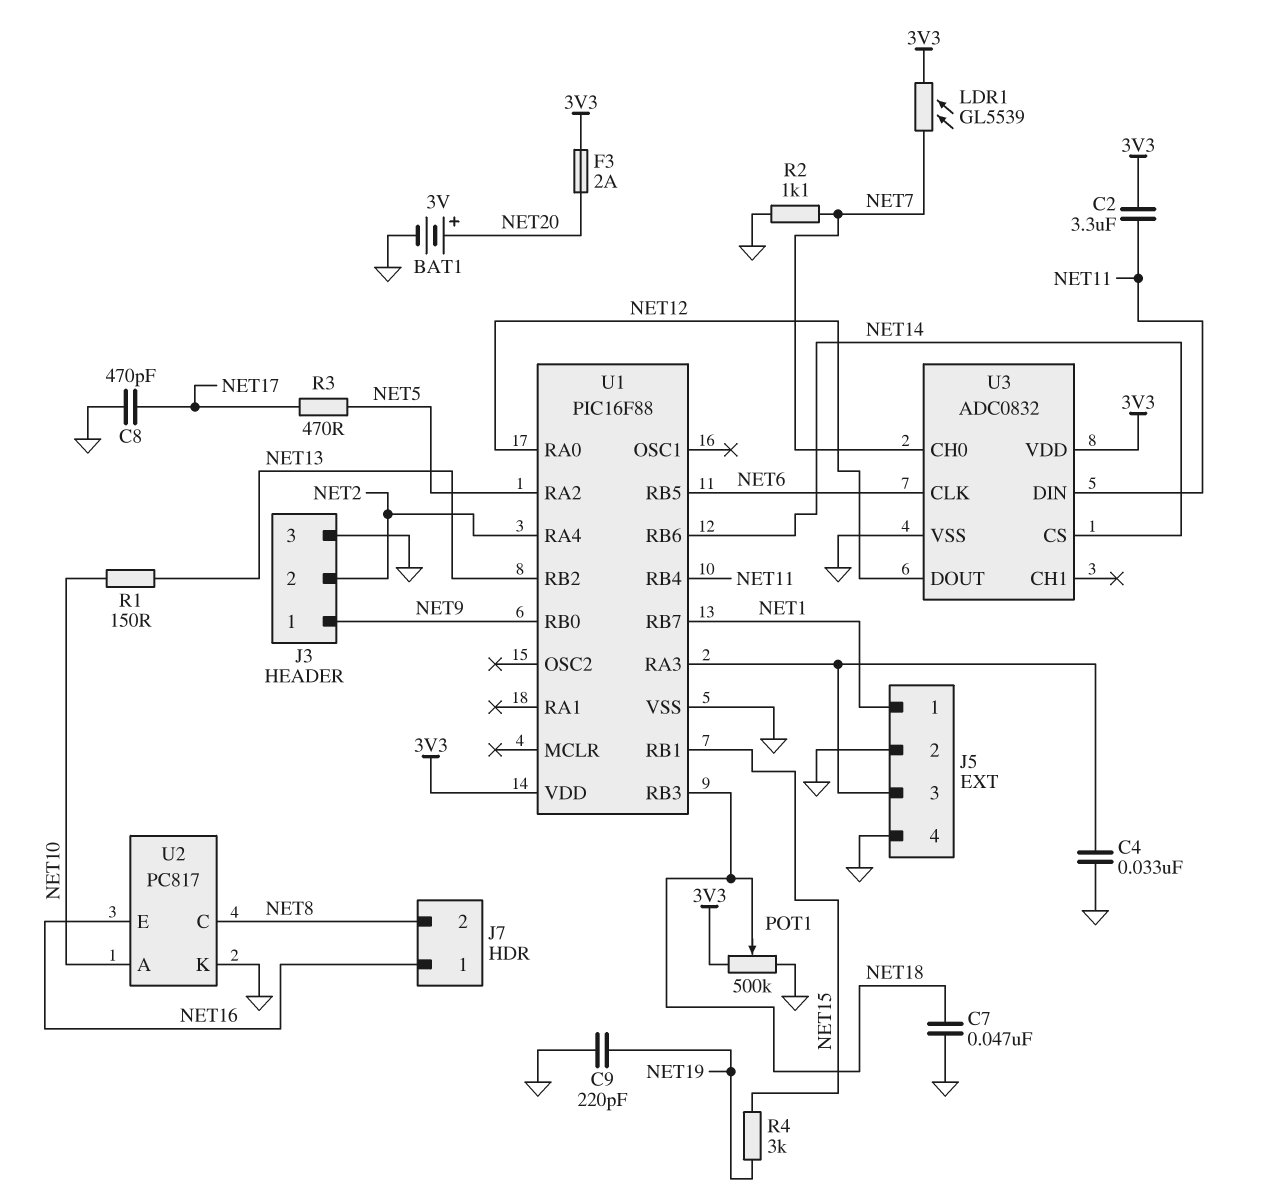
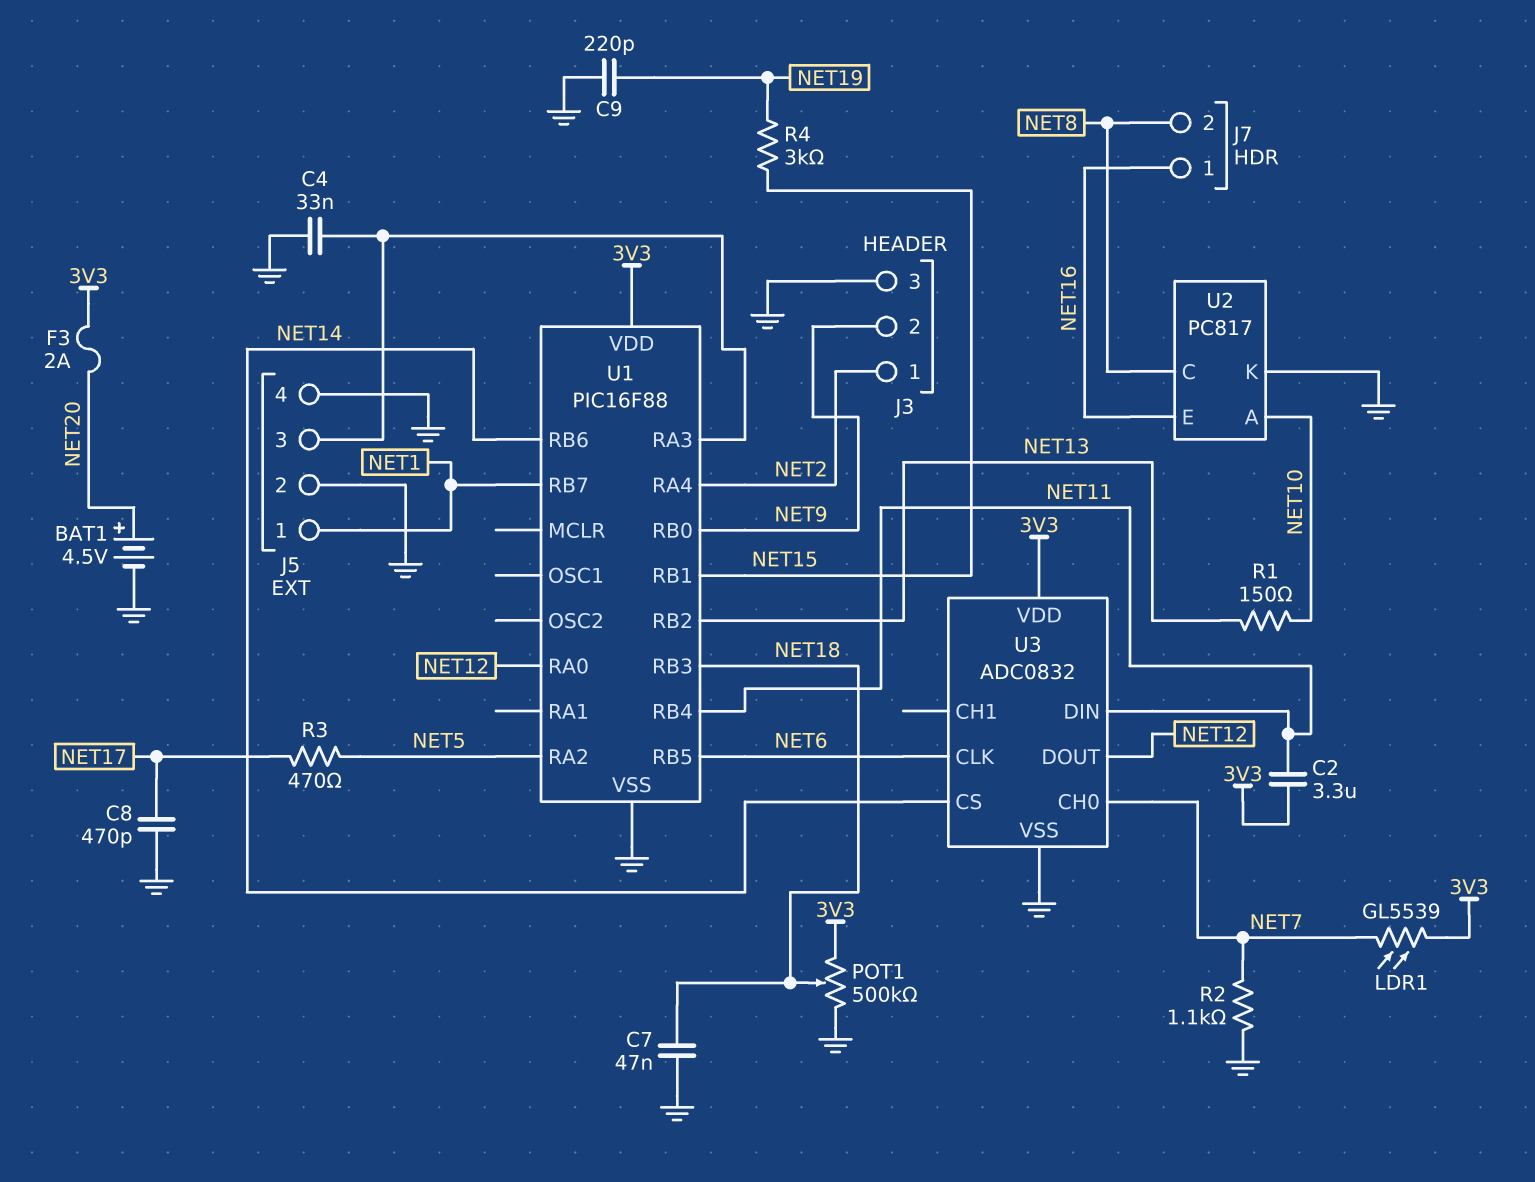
BAT1: 3V (plus NET20, minus GND) -> 4.5V (plus NET20, minus GND)
J3 pin 1: NET9 -> NET2
J3 pin 2: NET2 -> NET9

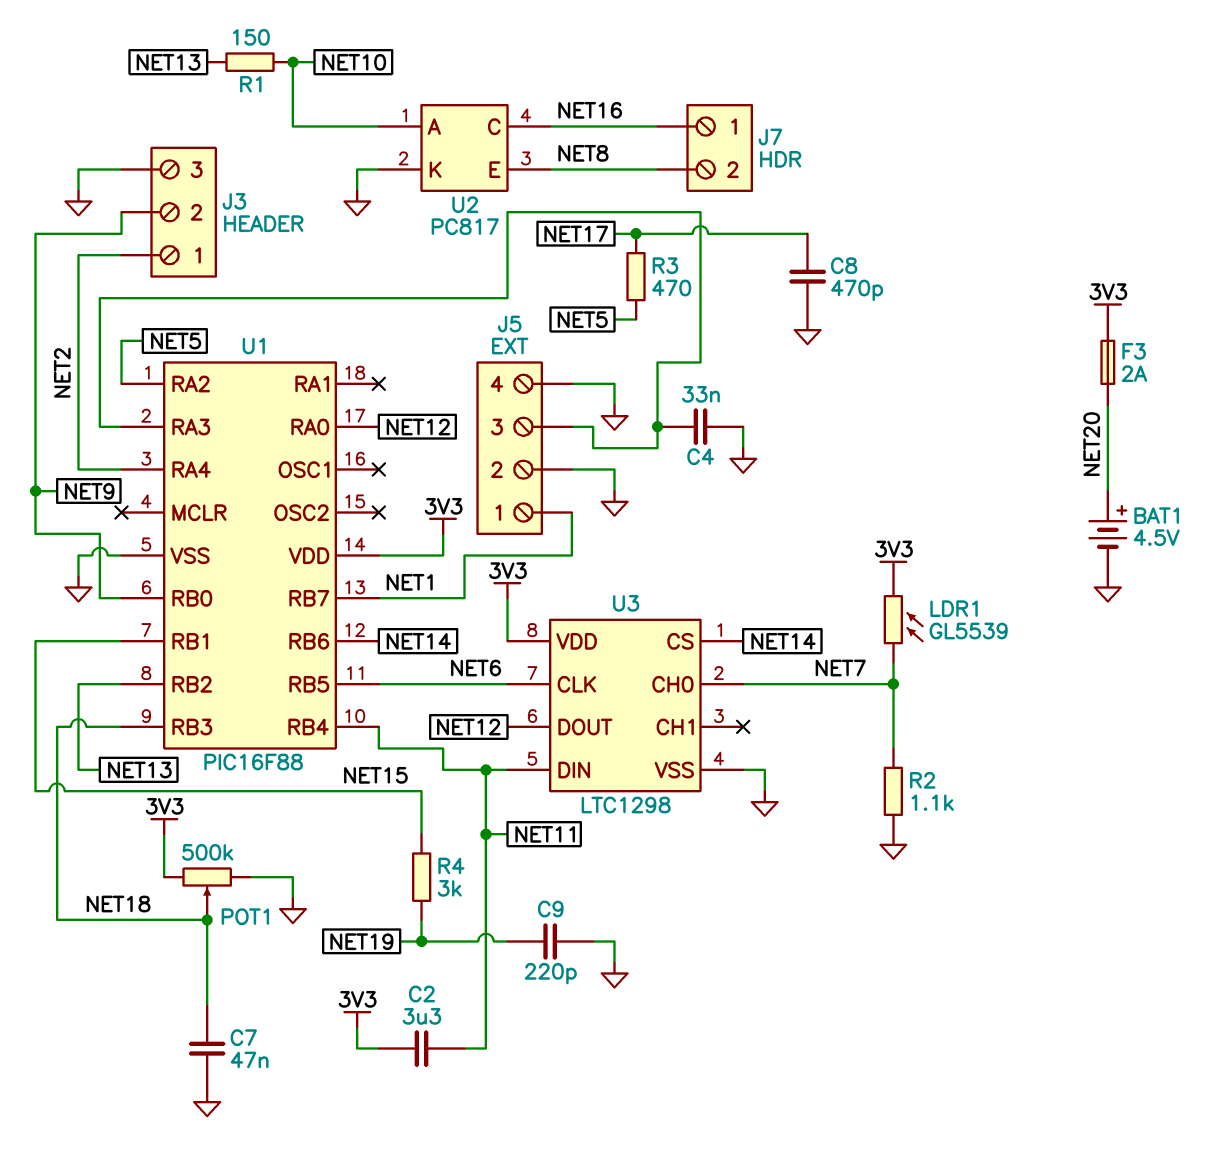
U2 pin C: NET8 -> NET16
U2 pin E: NET16 -> NET8
U3: ADC0832 -> LTC1298

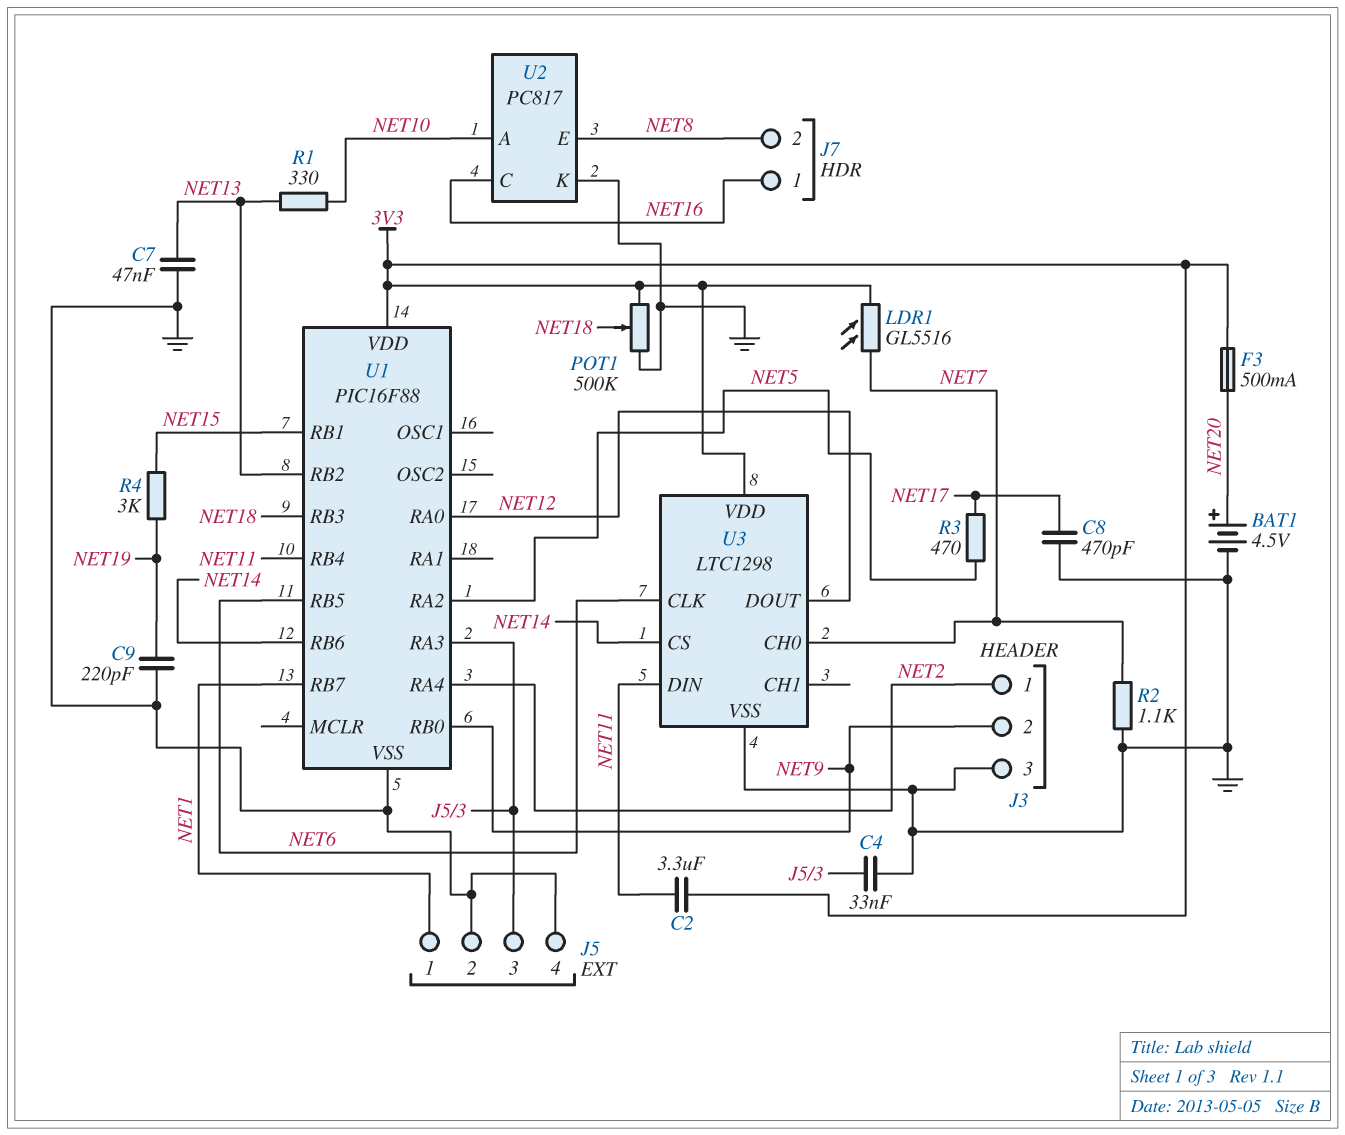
C7: 47nF (GND, NET18) -> 47nF (GND, NET13)
F3: 2A (3V3, NET20) -> 500mA (3V3, NET20)
LDR1: GL5539 (3V3, NET7) -> GL5516 (3V3, NET7)
R1: 150 (NET10, NET13) -> 330 (NET10, NET13)

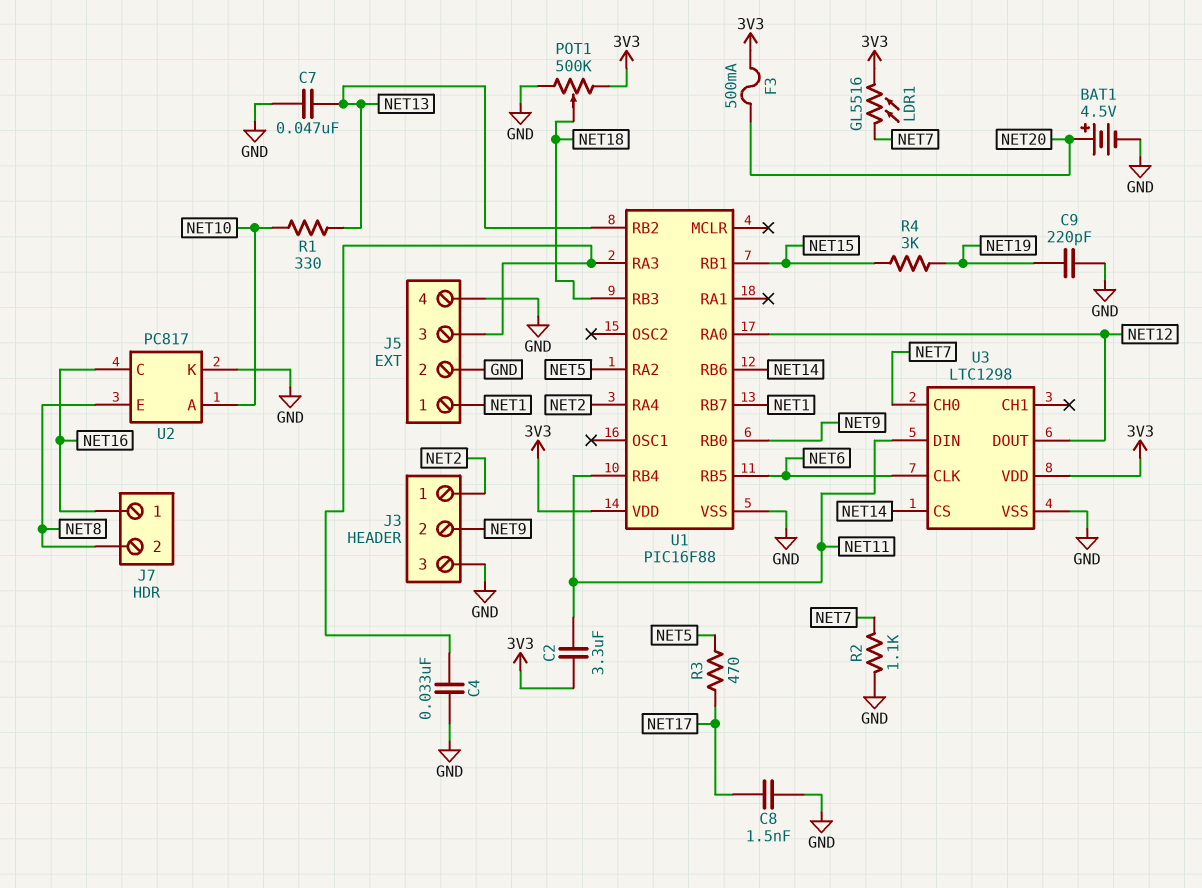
C8: 470pF (GND, NET17) -> 1.5nF (GND, NET17)

